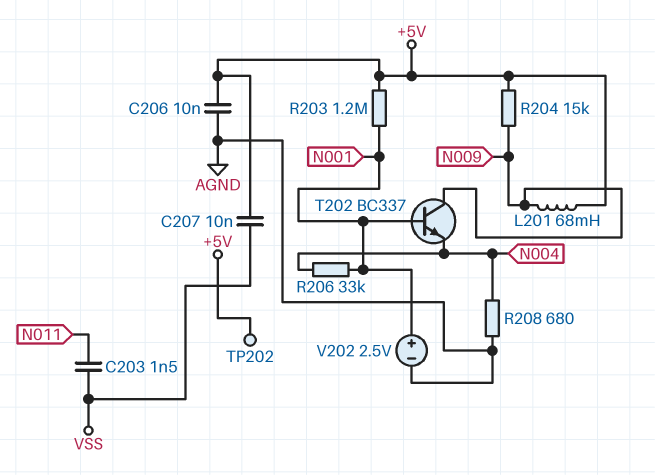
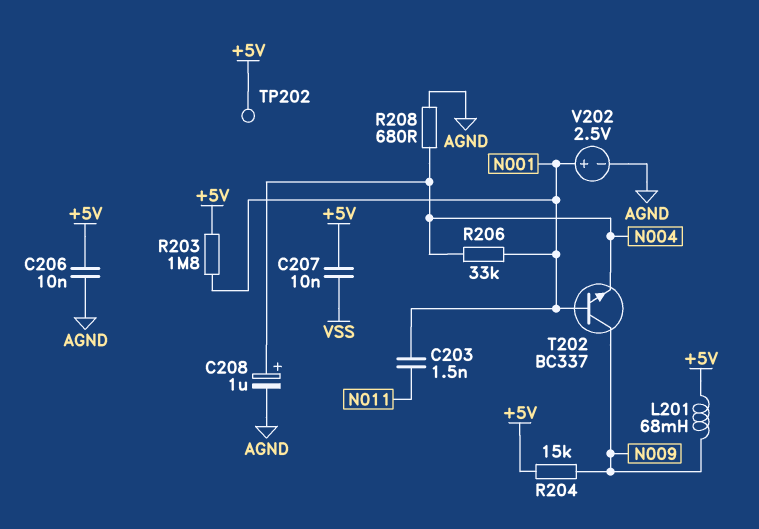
C203: 1.5nF (N011, VSS) -> 1.5nF (N001, N011)
C208: none -> 1uF (plus N004, minus AGND)
R203: 1.2M (+5V, N001) -> 1.8M (+5V, N001)

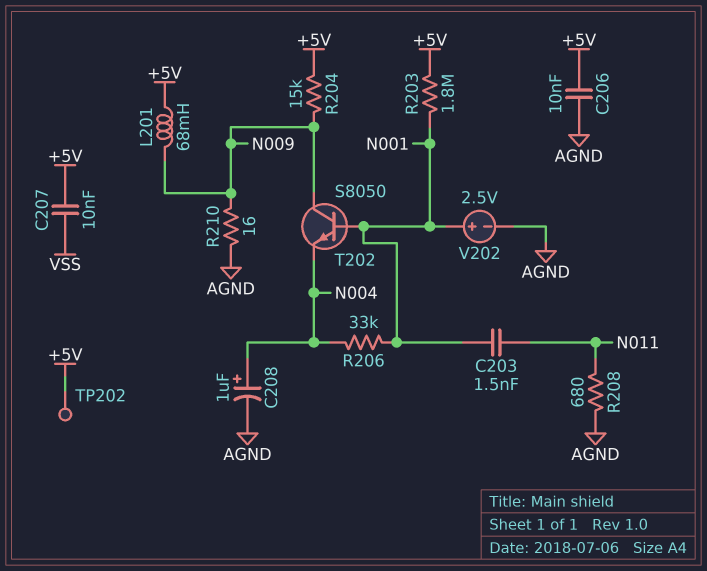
R208: 680 (AGND, N004) -> 680 (AGND, N011)
R210: none -> 16 (AGND, N009)
T202: NPN BC337 (B N001, C N009, E N004) -> NPN S8050 (B N001, C N009, E N004)

